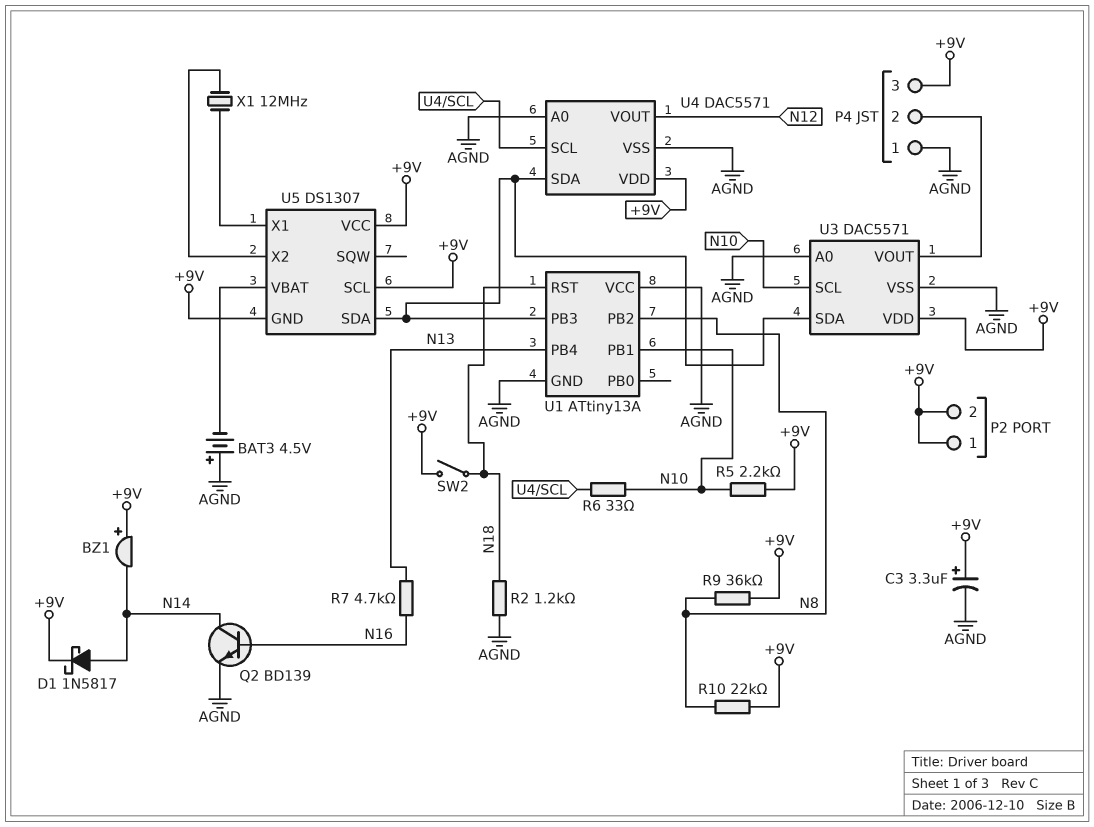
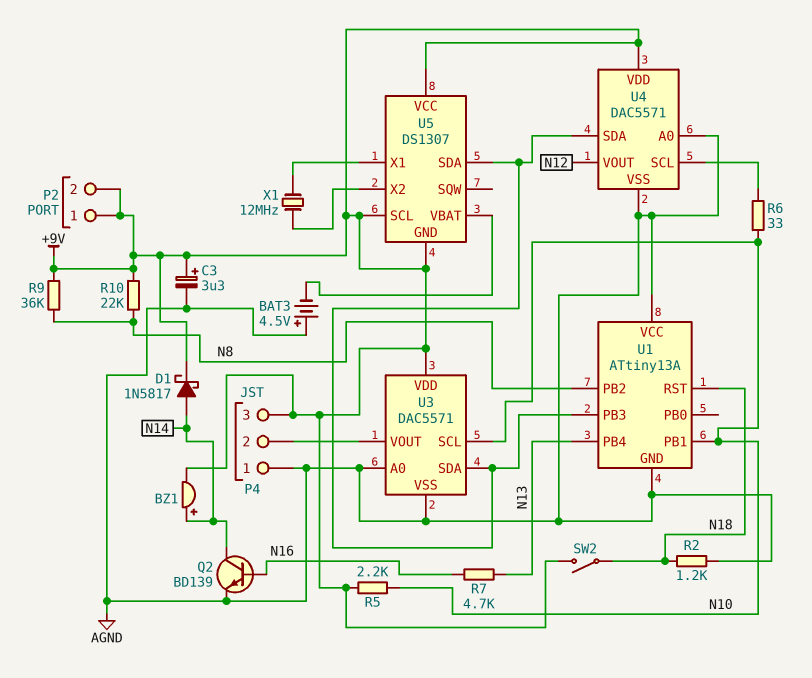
BZ1: buzzer (plus +9V, minus N14) -> buzzer (plus N14, minus +9V)

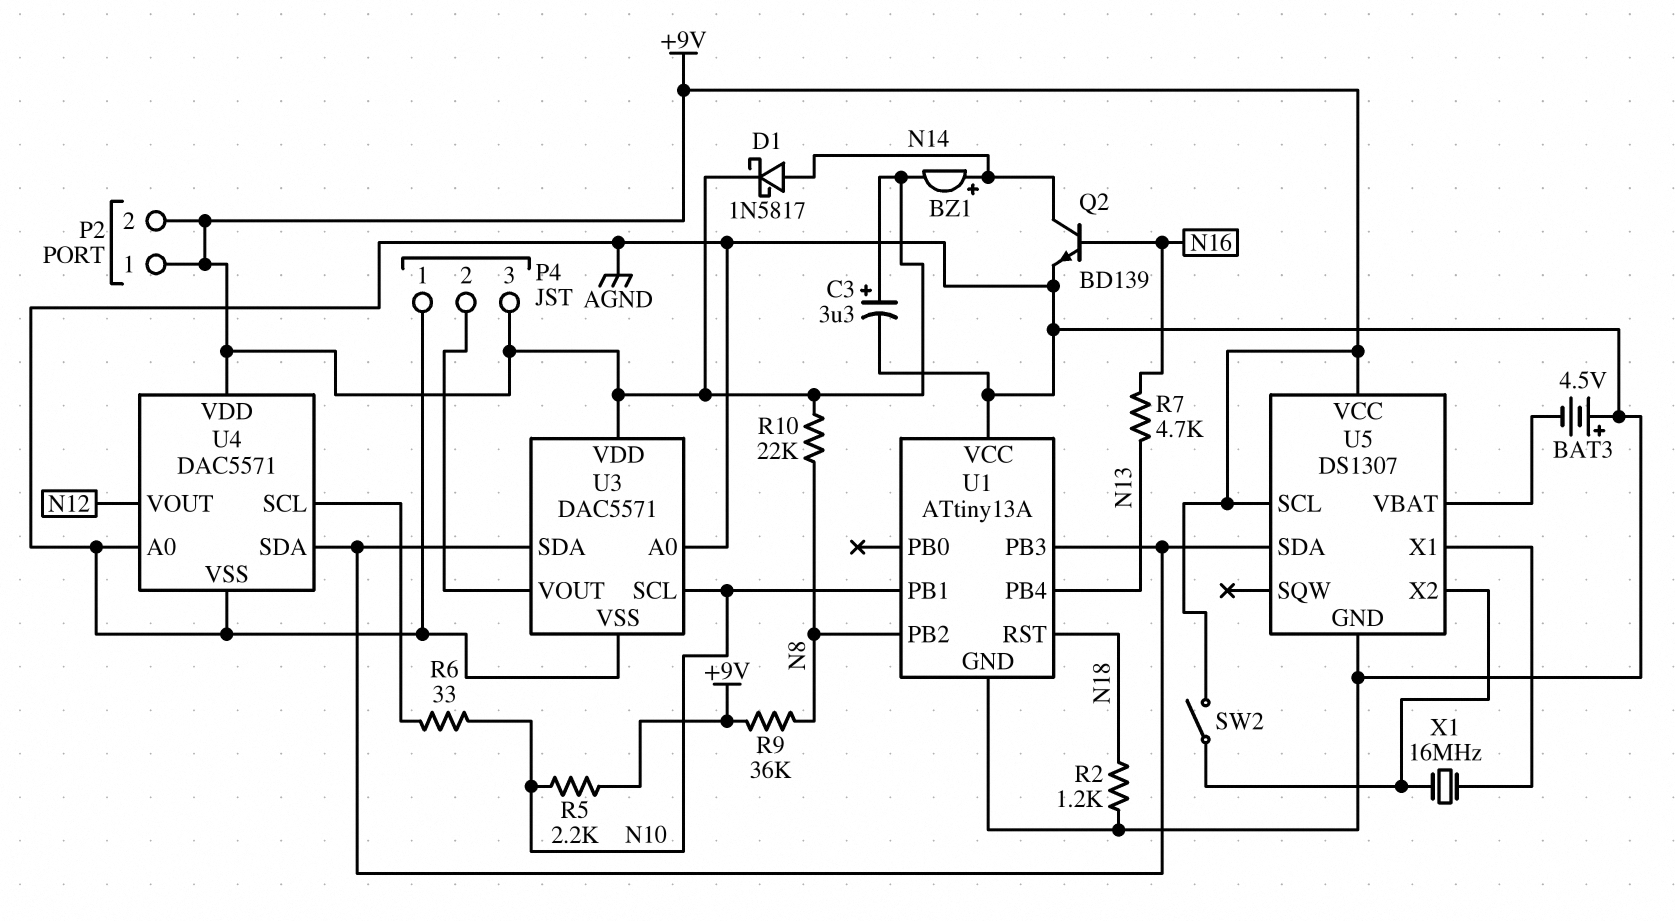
SW2: switch (+9V, N18) -> switch (+9V, U5/X2)
U5 pin GND: +9V -> AGND
X1: 12MHz (U5/X1, U5/X2) -> 16MHz (U5/X1, U5/X2)

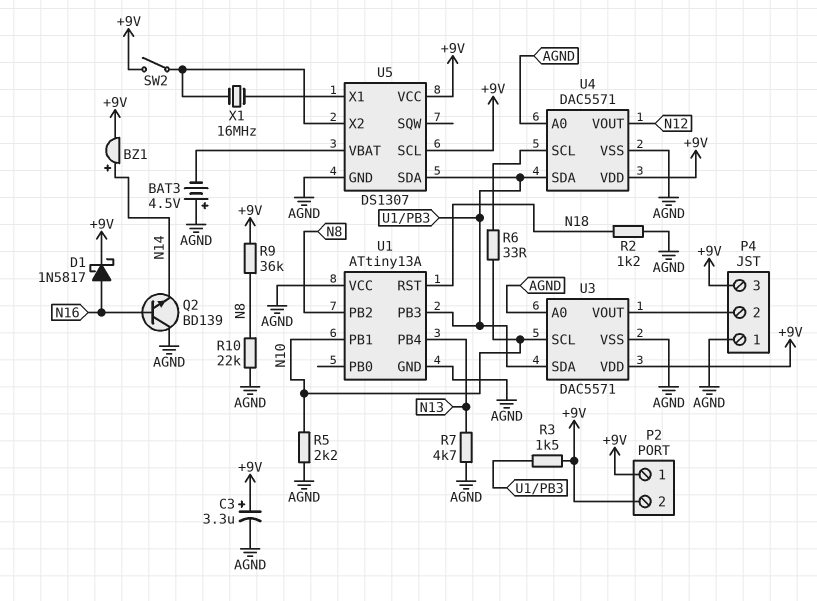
D1: schottky 1N5817 (A N14, K +9V) -> schottky 1N5817 (A N16, K +9V)
Q2: NPN BD139 (B N16, C N14, E AGND) -> NPN BD139 (B N16, C AGND, E N14)
R3: none -> 1.5k (+9V, U1/PB3)
R5: 2.2k (+9V, N10) -> 2.2k (AGND, N10)
R7: 4.7k (N13, N16) -> 4.7k (AGND, N13)
R10: 22k (+9V, N8) -> 22k (AGND, N8)

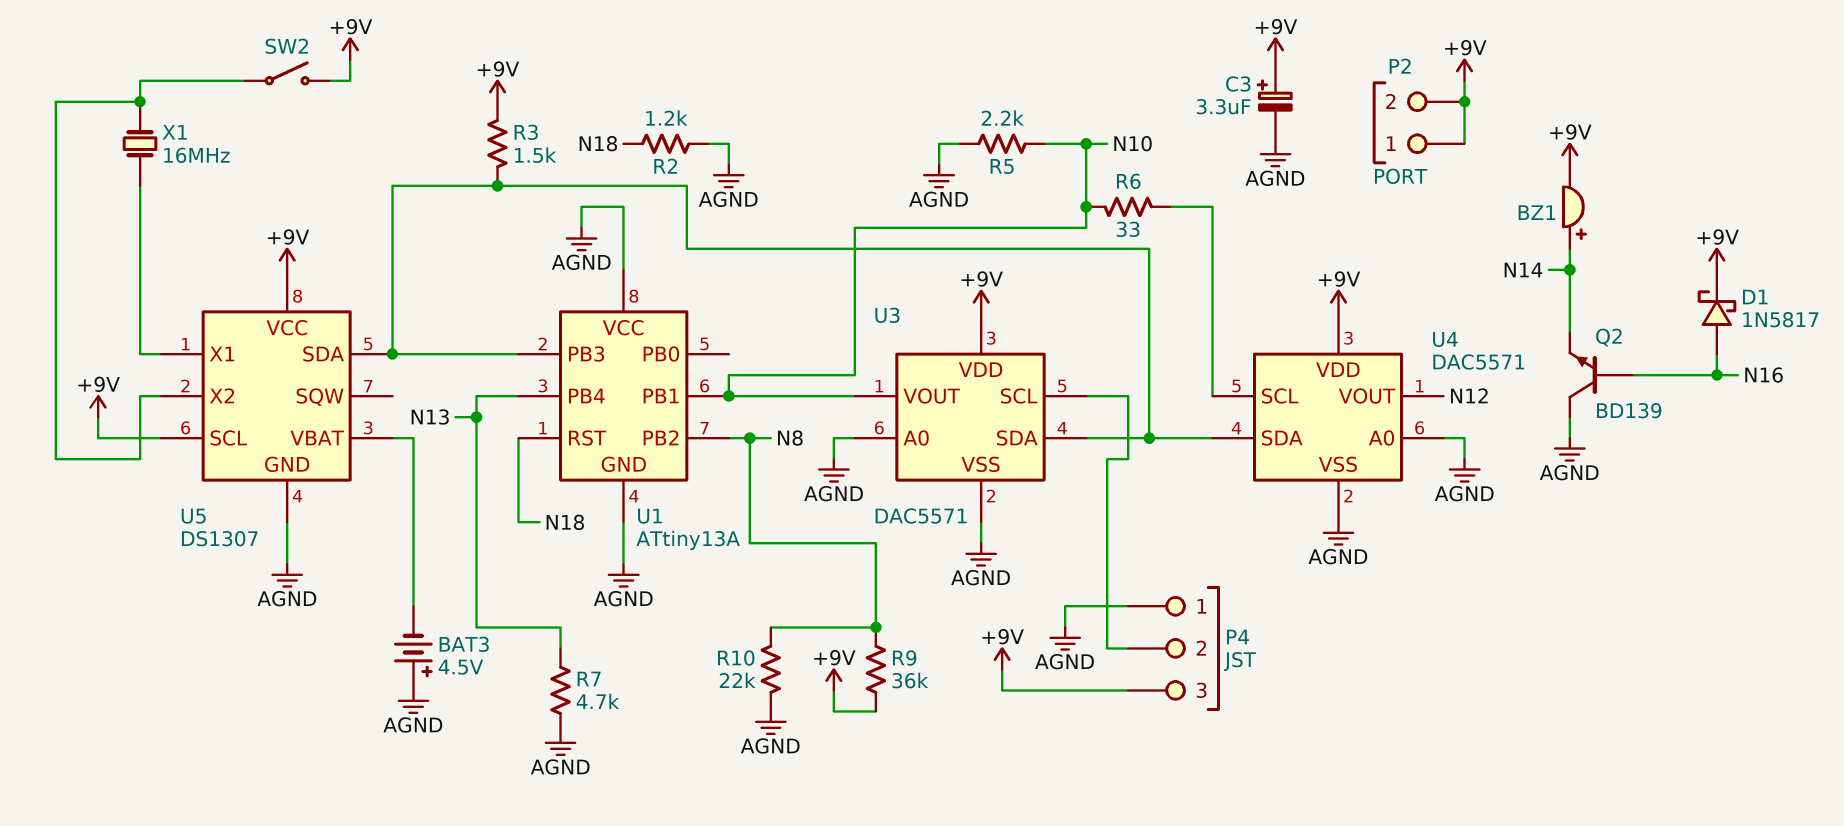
U3 pin SCL: N10 -> P4/2
U3 pin VOUT: P4/2 -> N10

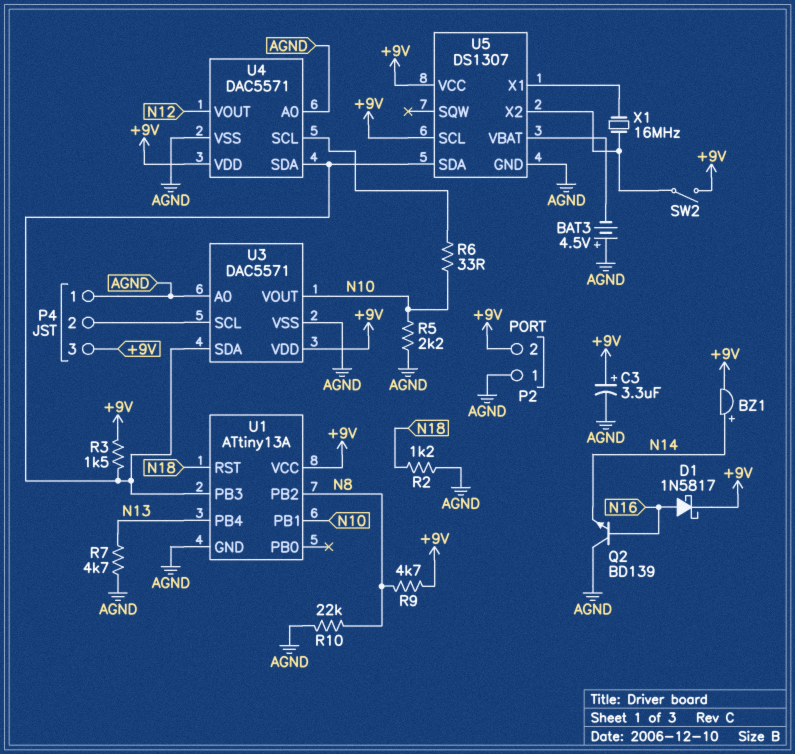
P2 pin 1: +9V -> AGND
R9: 36k (+9V, N8) -> 4.7k (+9V, N8)
U1 pin VCC: AGND -> +9V

